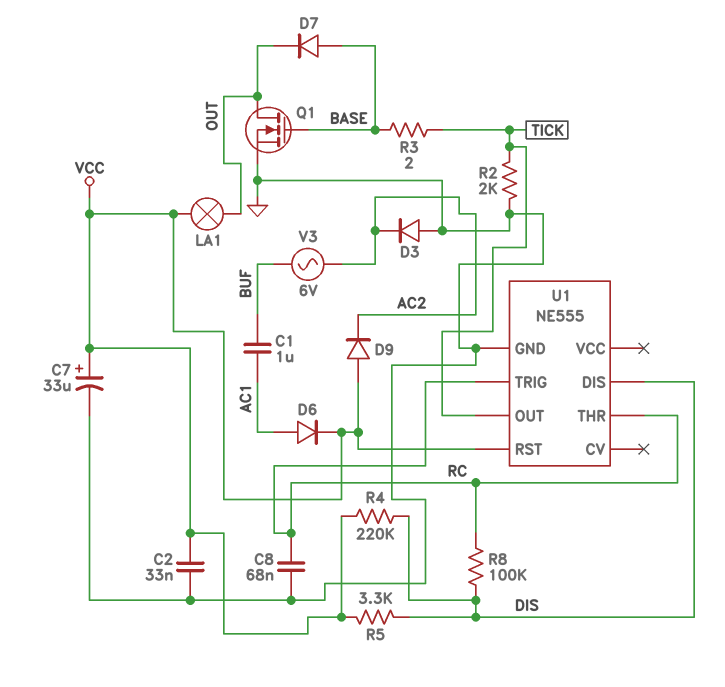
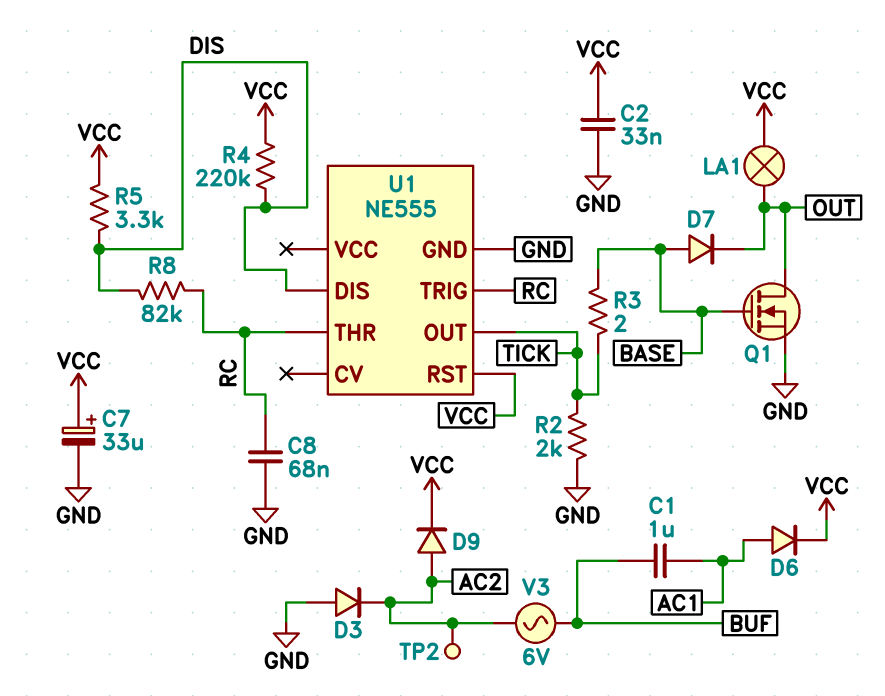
D9: diode (A VCC, K AC2) -> diode (A AC2, K VCC)
R8: 100k (DIS, RC) -> 82k (DIS, RC)
TP2: none -> test point (AC2)

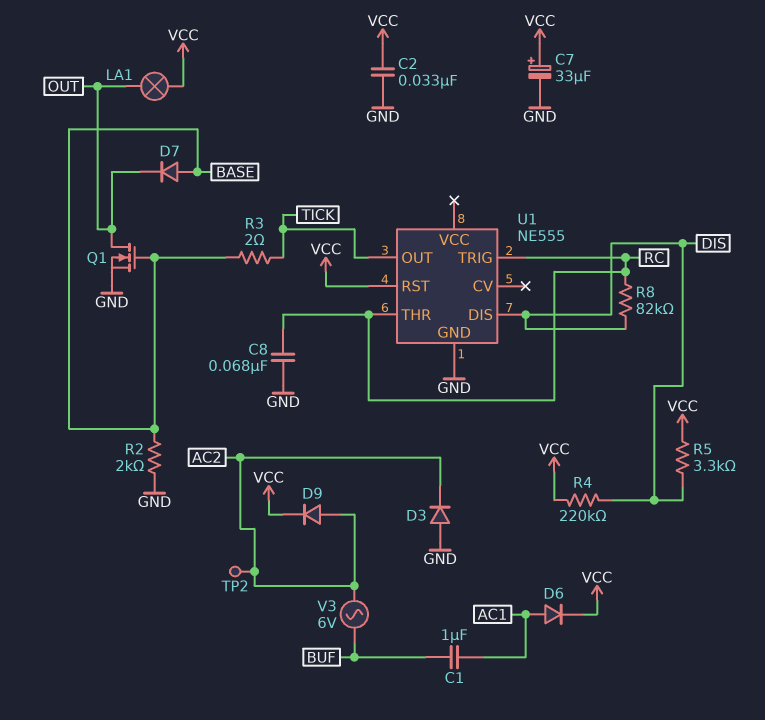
R2: 2k (GND, TICK) -> 2k (BASE, GND)

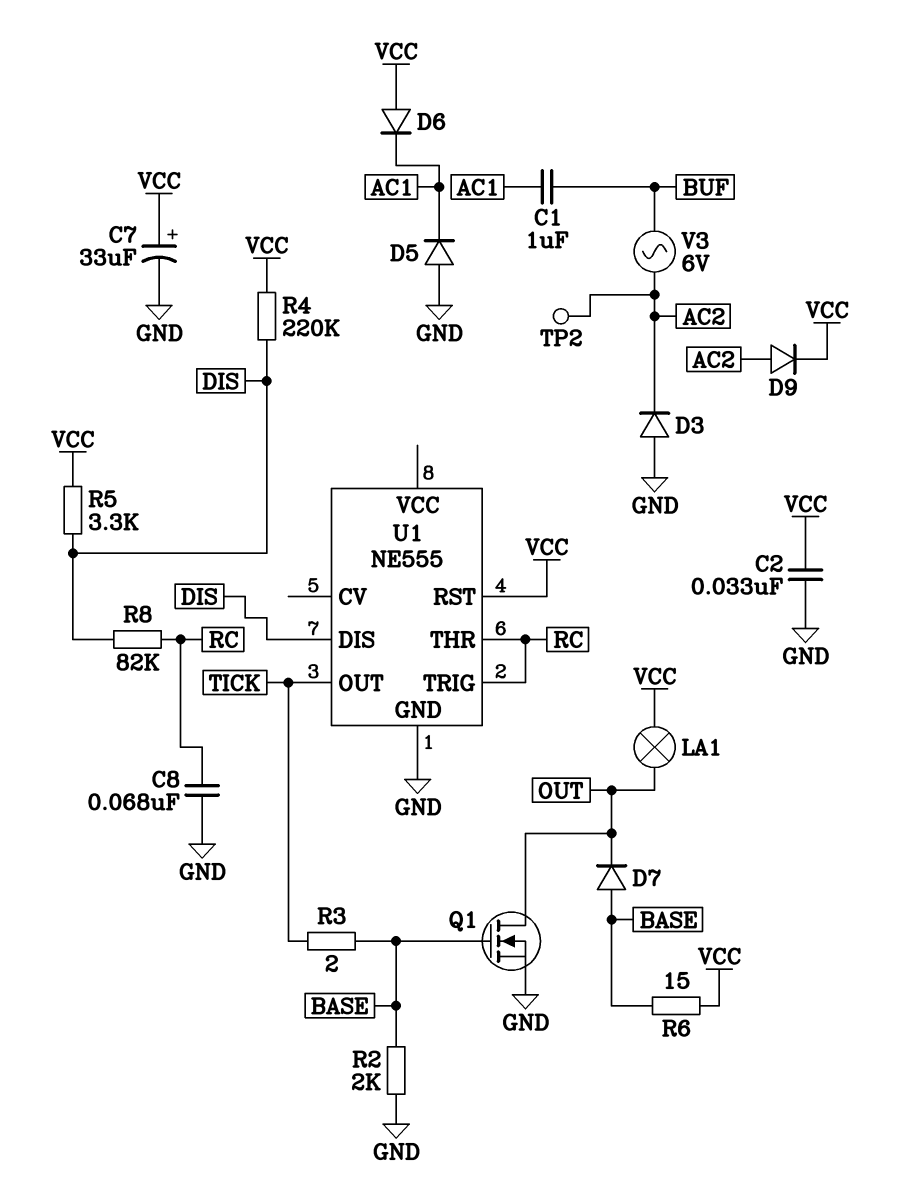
D5: none -> diode (A GND, K AC1)
D6: diode (A AC1, K VCC) -> diode (A VCC, K AC1)
R6: none -> 15 (BASE, VCC)

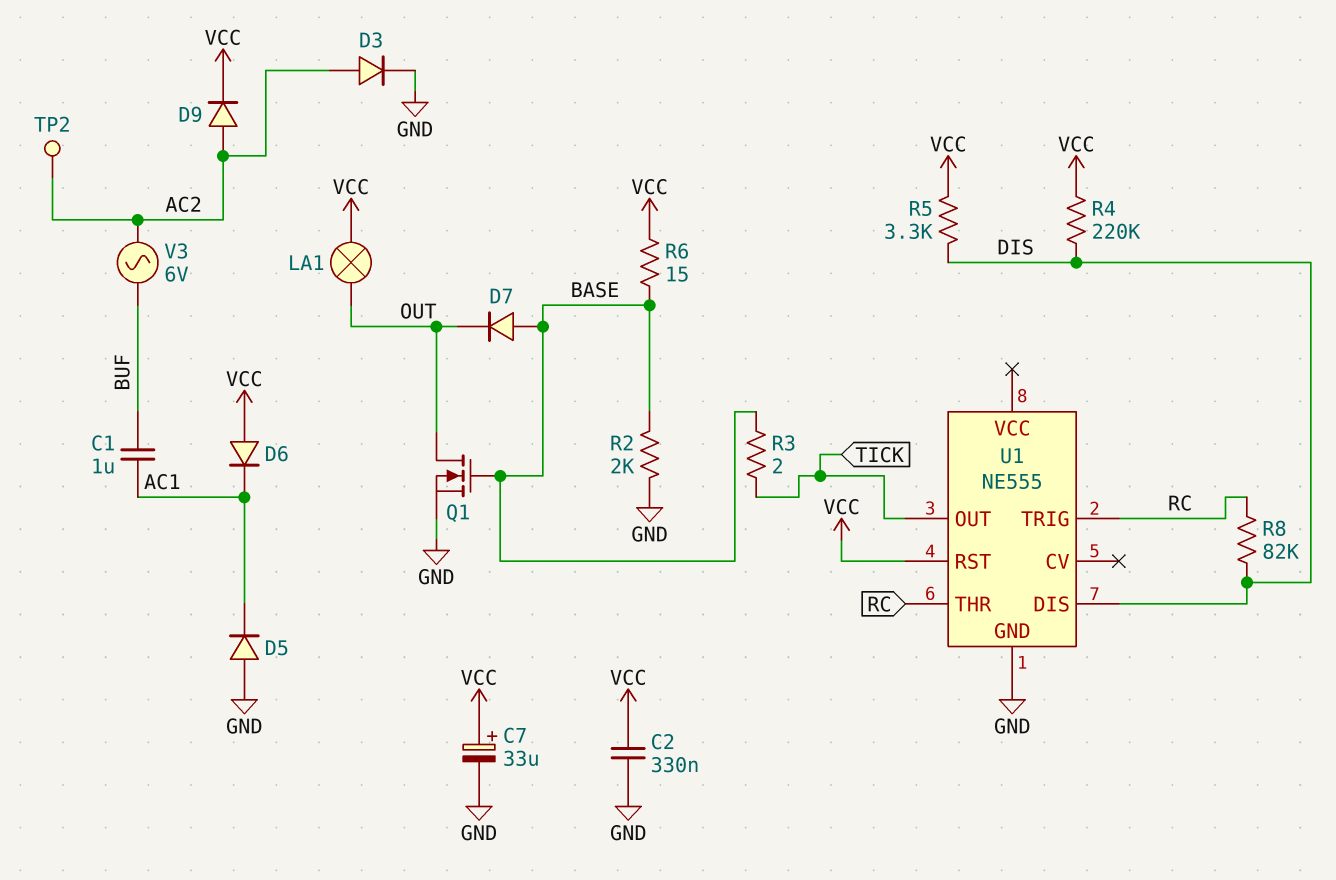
C2: 33nF (GND, VCC) -> 330nF (GND, VCC)
C8: 68nF (GND, RC) -> none
D3: diode (A GND, K AC2) -> diode (A AC2, K GND)

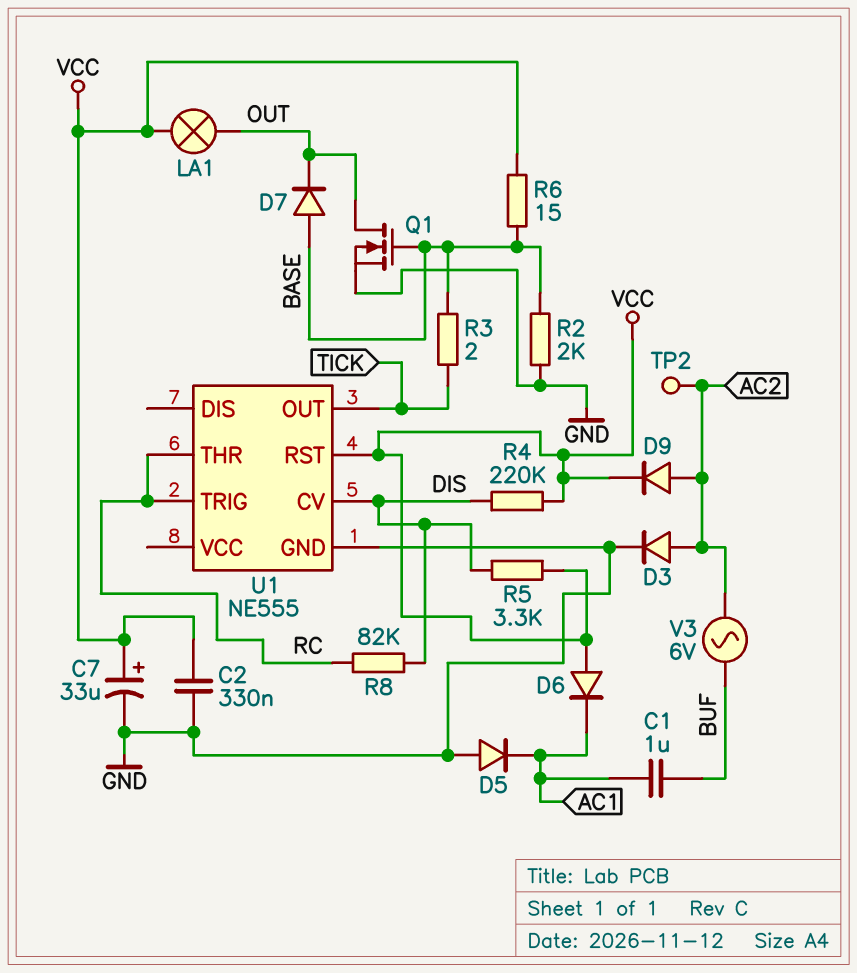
U1 pin CV: none -> DIS
U1 pin DIS: DIS -> none

